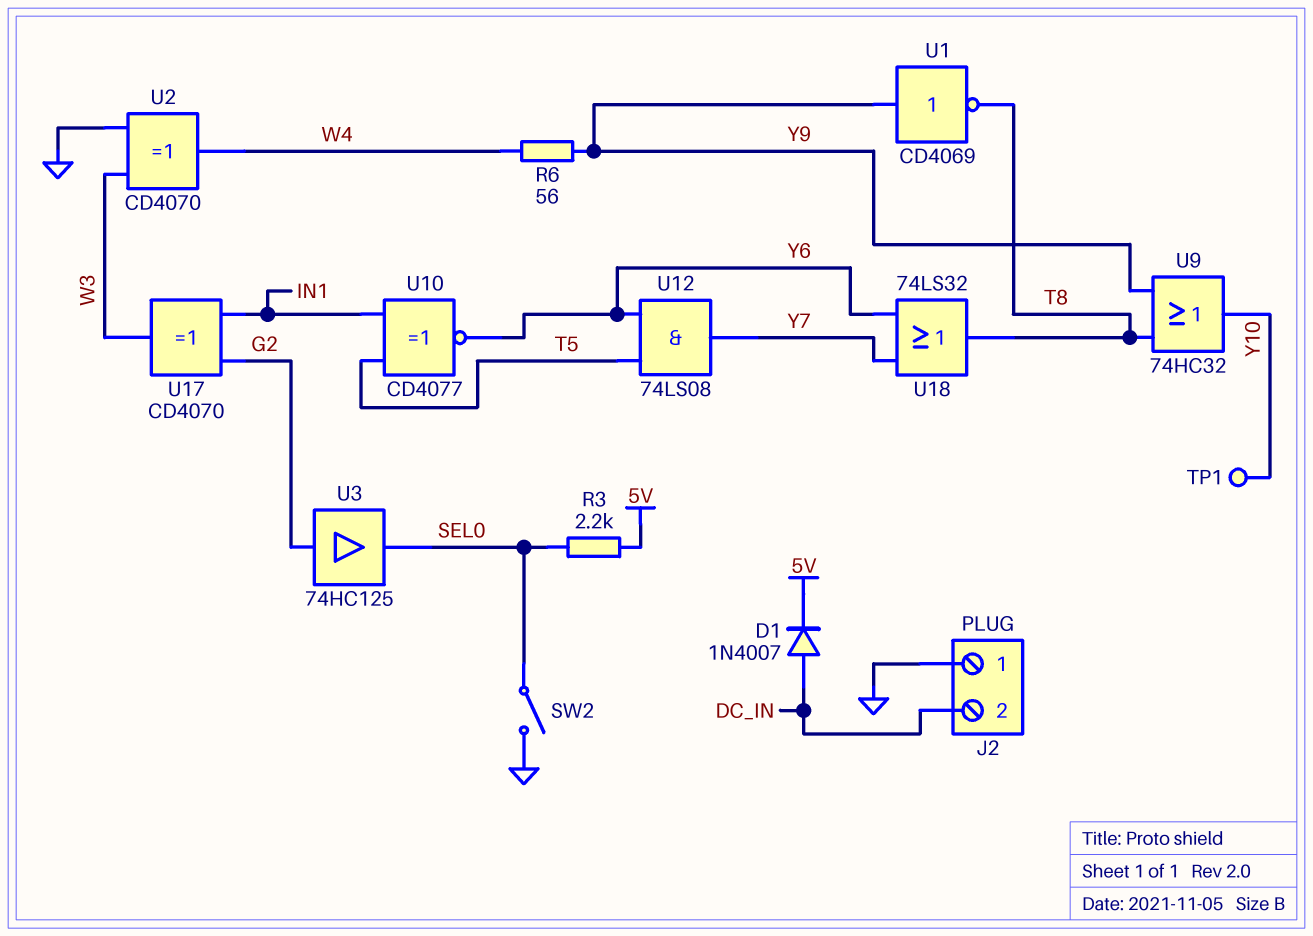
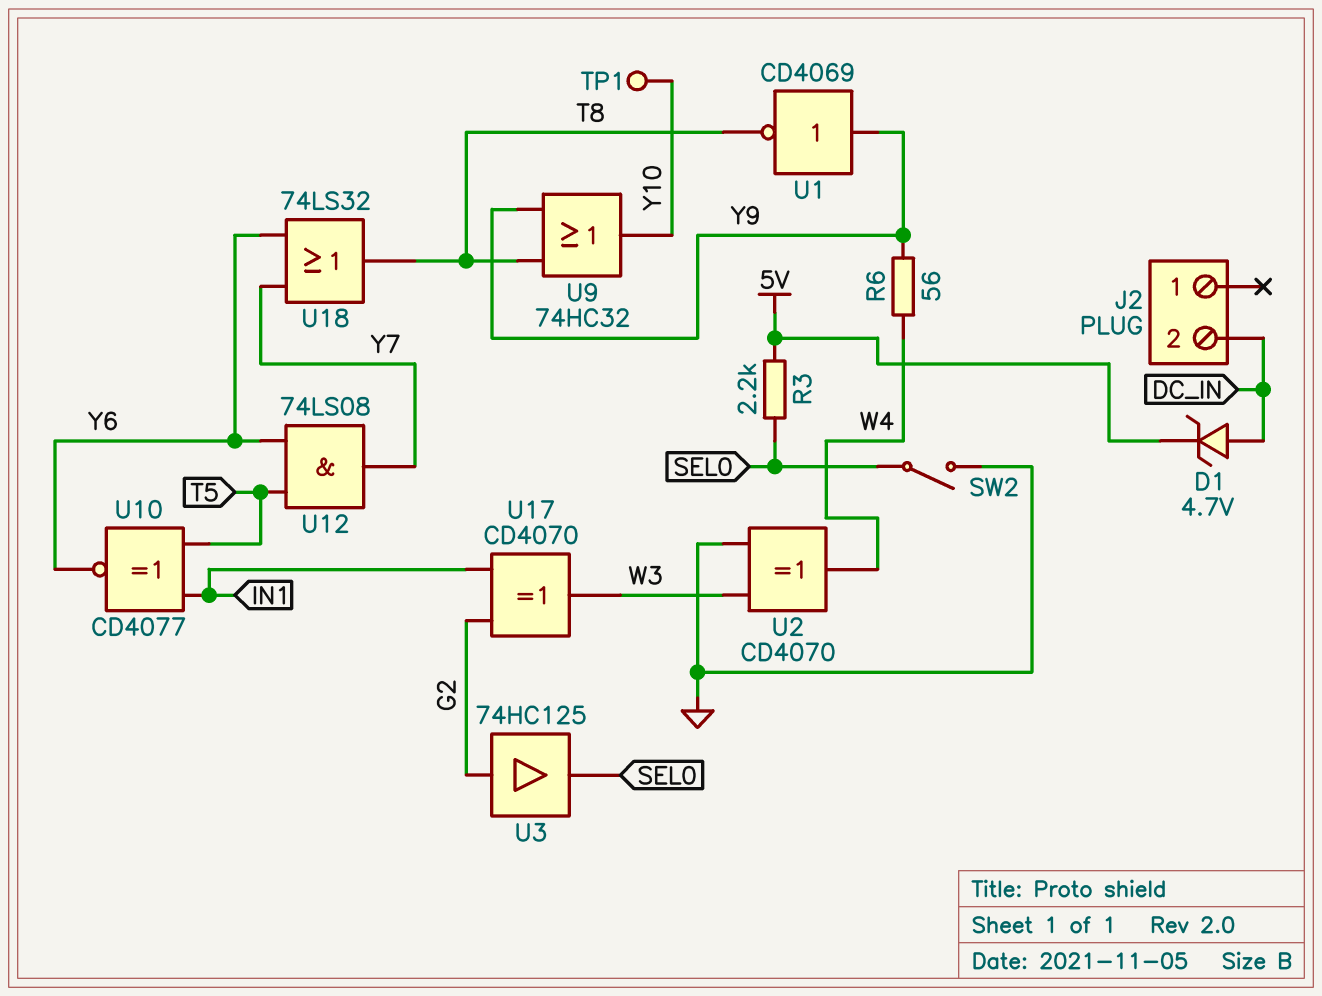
D1: diode 1N4007 (A DC_IN, K 5V) -> zener 4.7V (A DC_IN, K 5V)
J2 pin 1: GND -> none

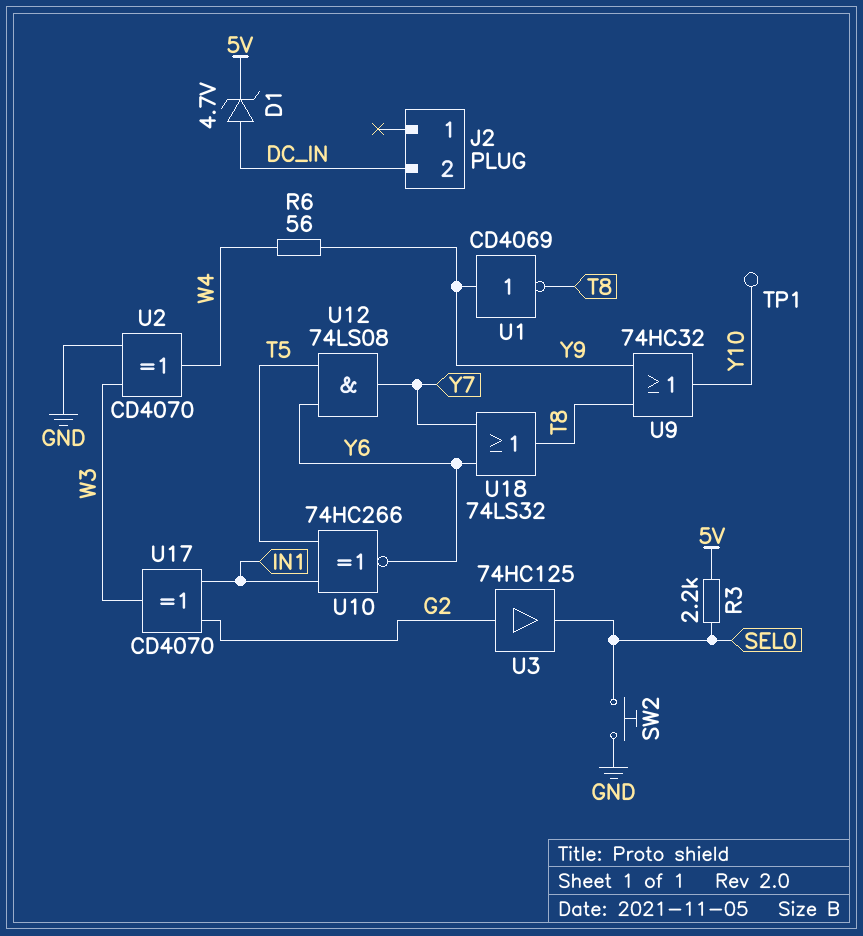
SW2: switch (GND, SEL0) -> button (GND, SEL0)
U10: XNOR CD4077 (in IN1, in T5, out Y6) -> XNOR 74HC266 (in IN1, in T5, out Y6)

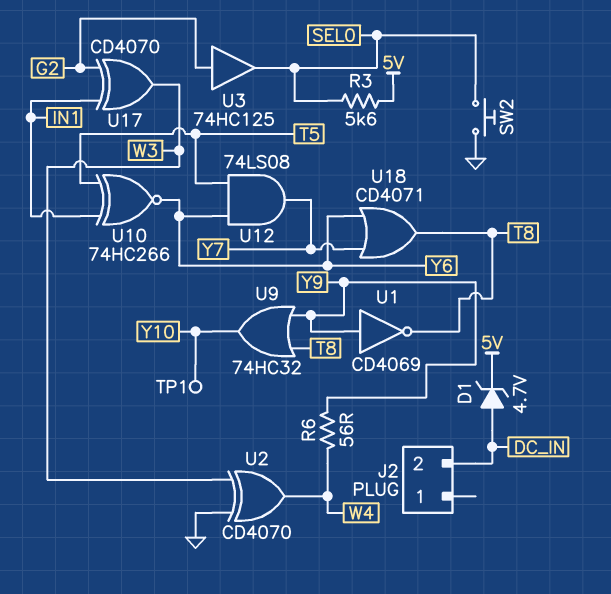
R3: 2.2k (5V, SEL0) -> 5.6k (5V, SEL0)
U18: OR 74LS32 (in Y6, in Y7, out T8) -> OR CD4071 (in Y6, in Y7, out T8)

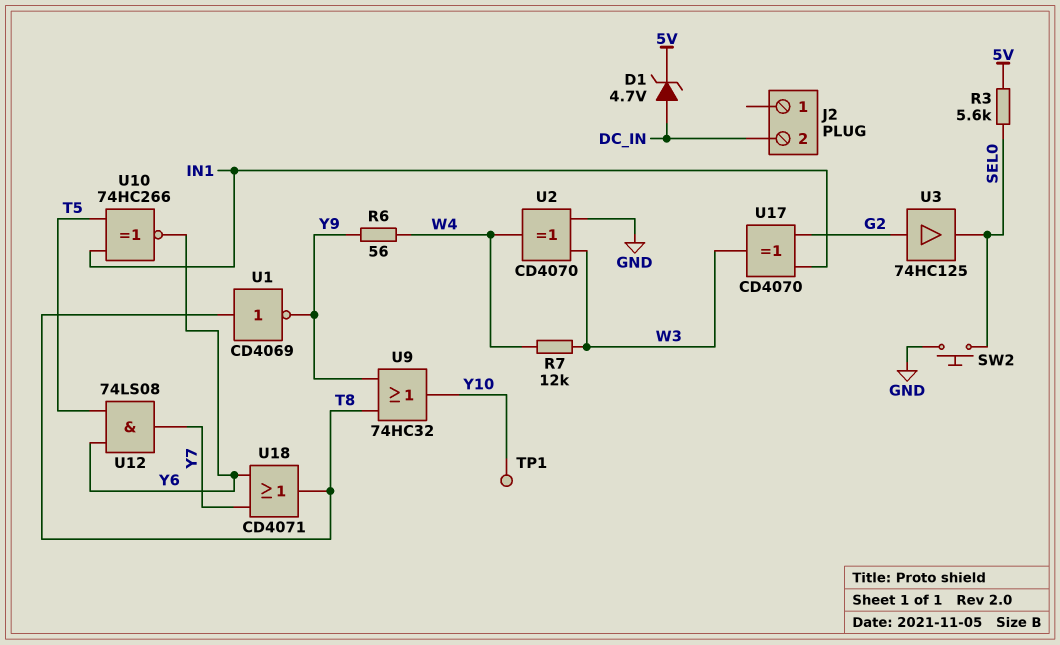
R7: none -> 12k (W3, W4)
U1: NOT CD4069 (in Y9, out T8) -> NOT CD4069 (in T8, out Y9)

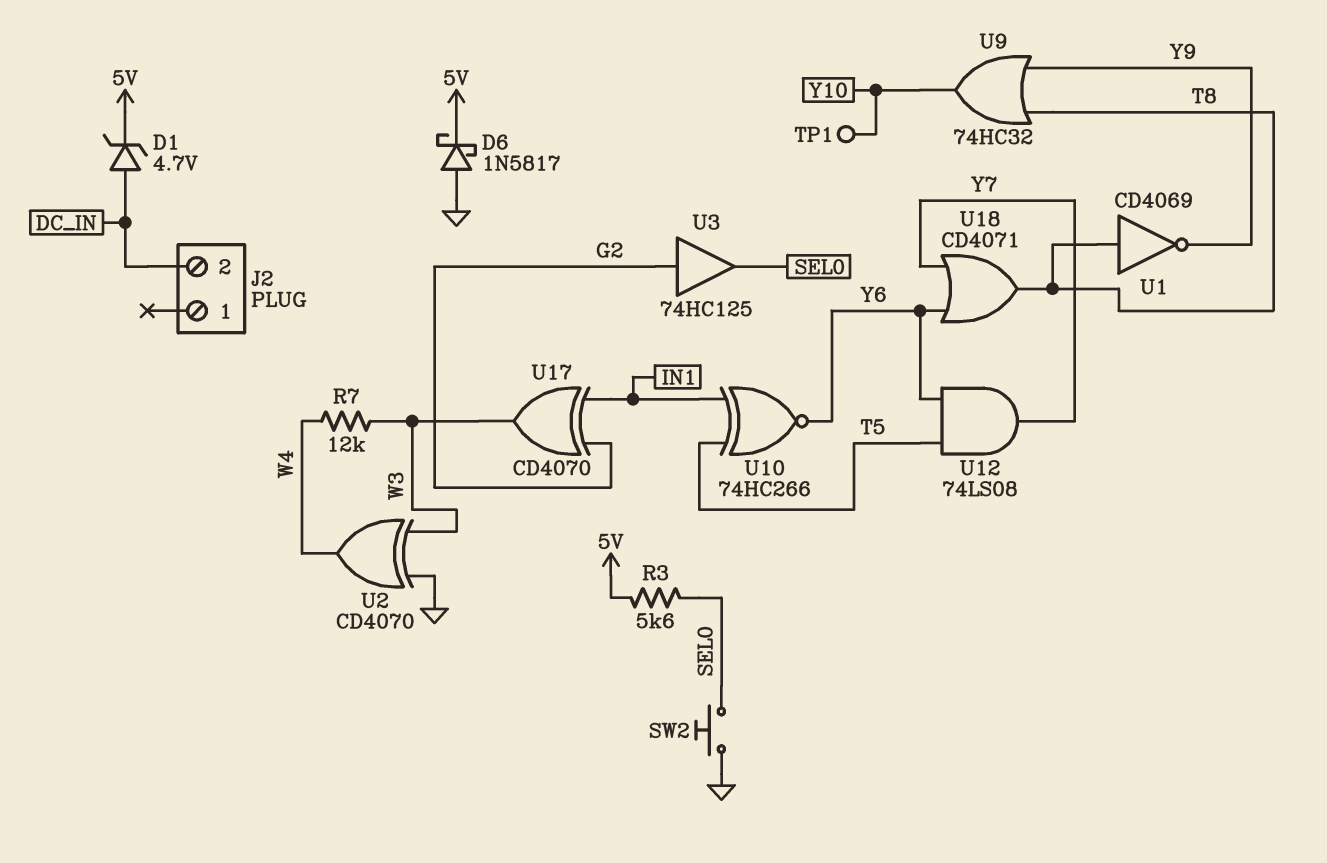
D6: none -> schottky 1N5817 (A GND, K 5V)
R6: 56 (W4, Y9) -> none

